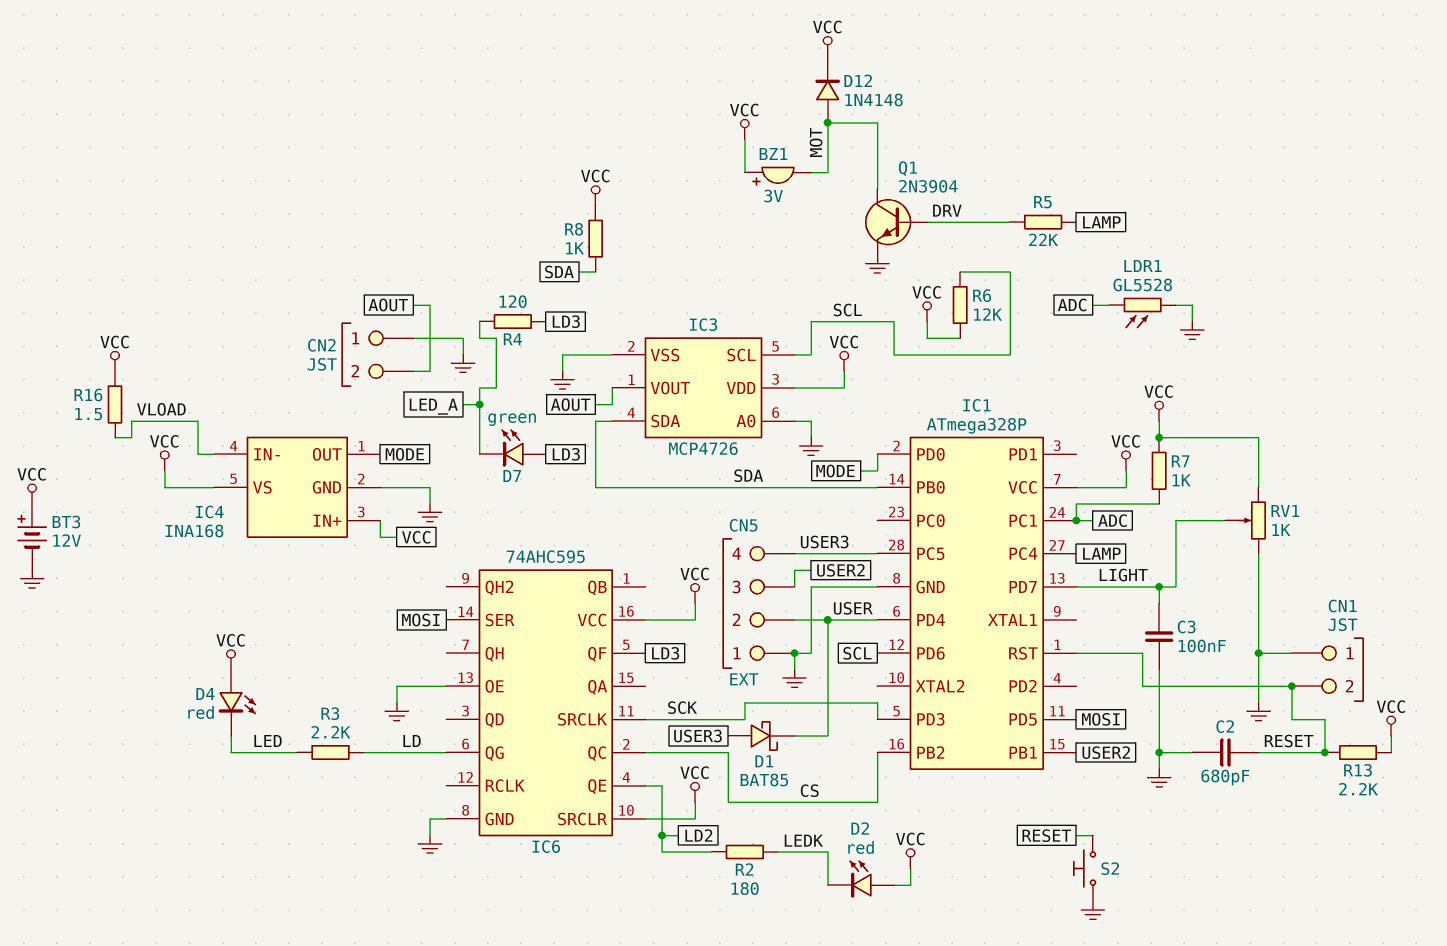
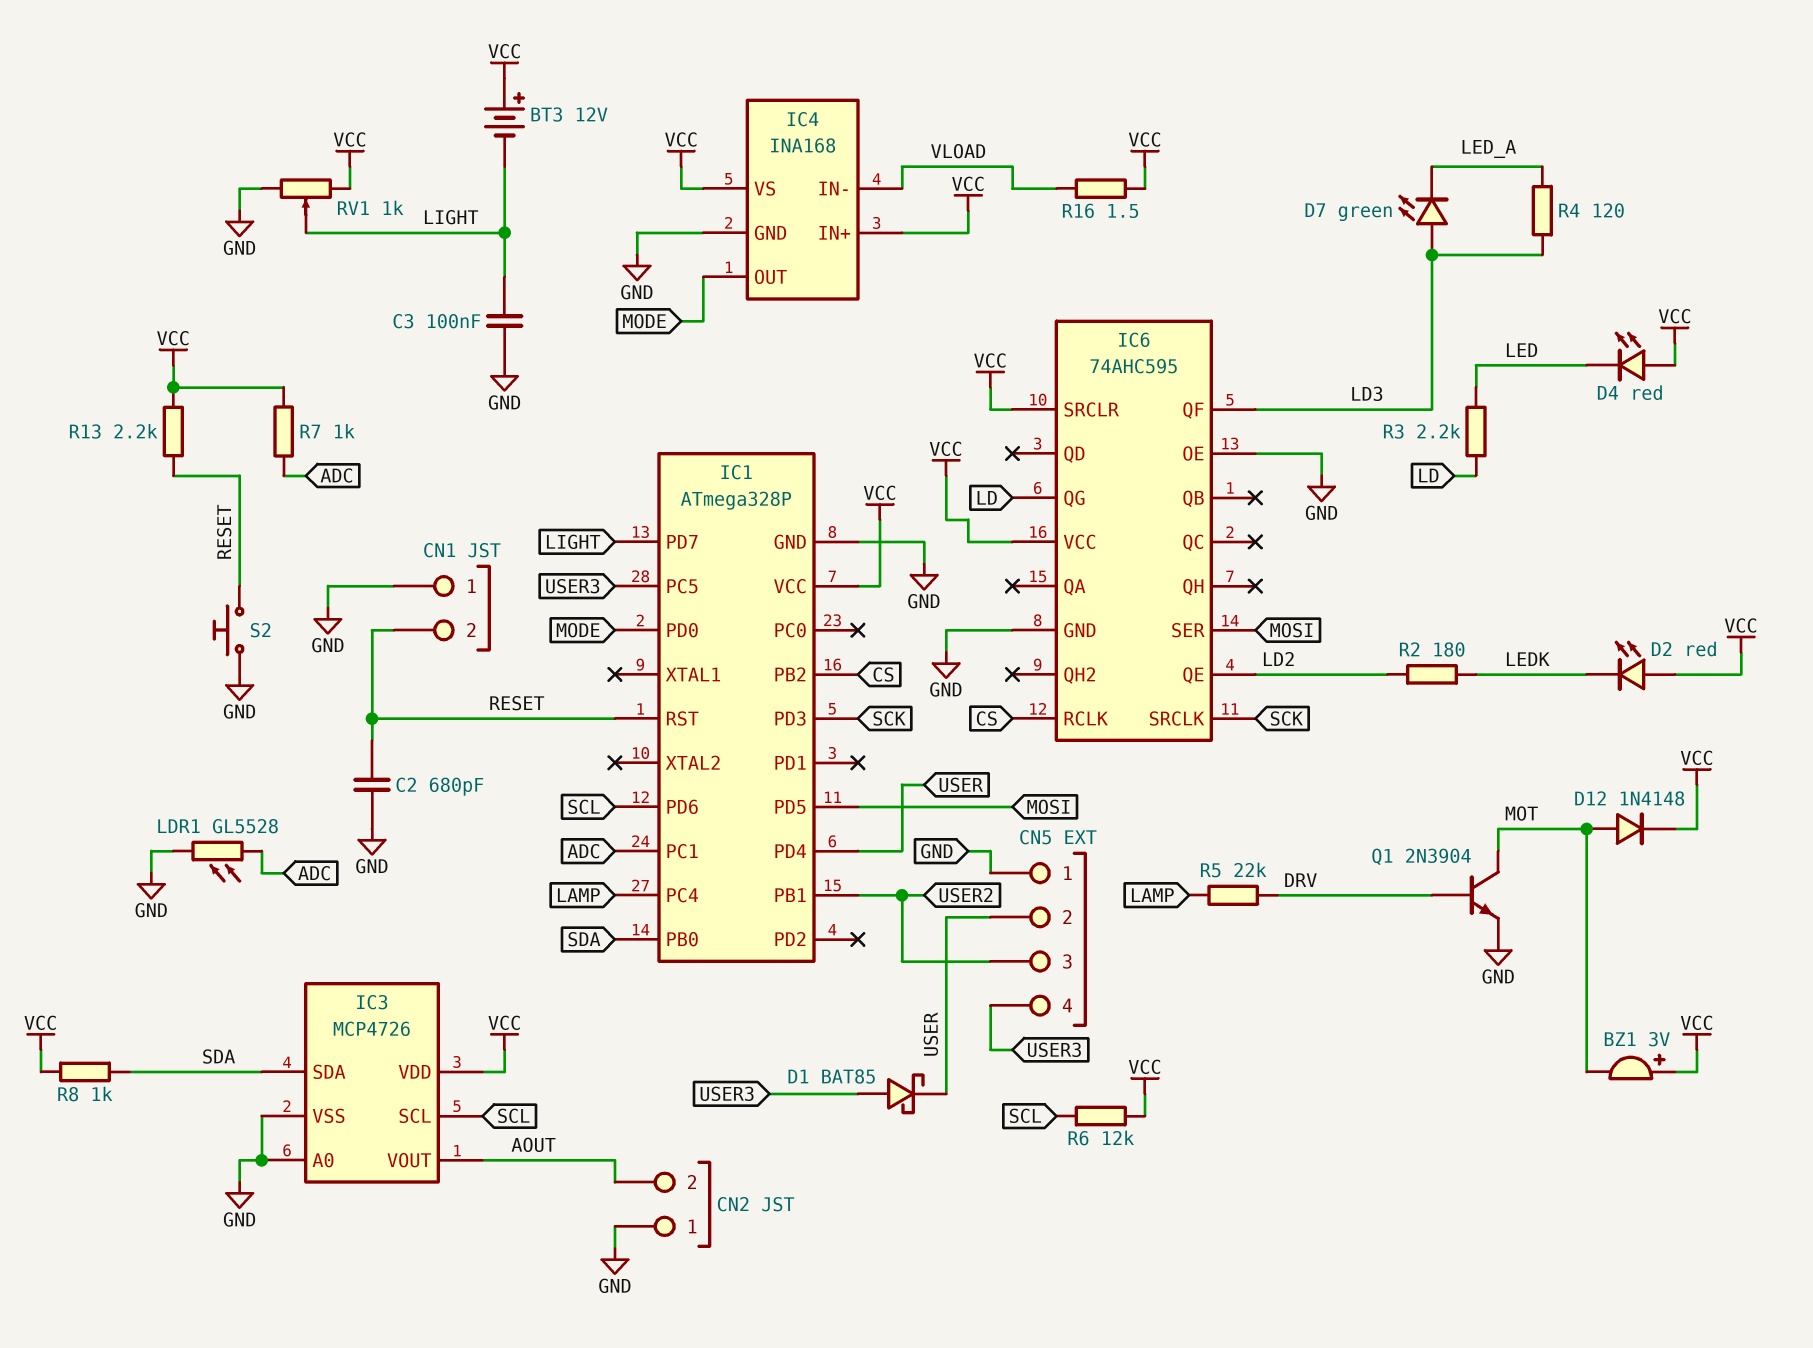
BT3: 12V (plus VCC, minus GND) -> 12V (plus VCC, minus LIGHT)
IC6 pin QC: CS -> none
IC6 pin RCLK: none -> CS

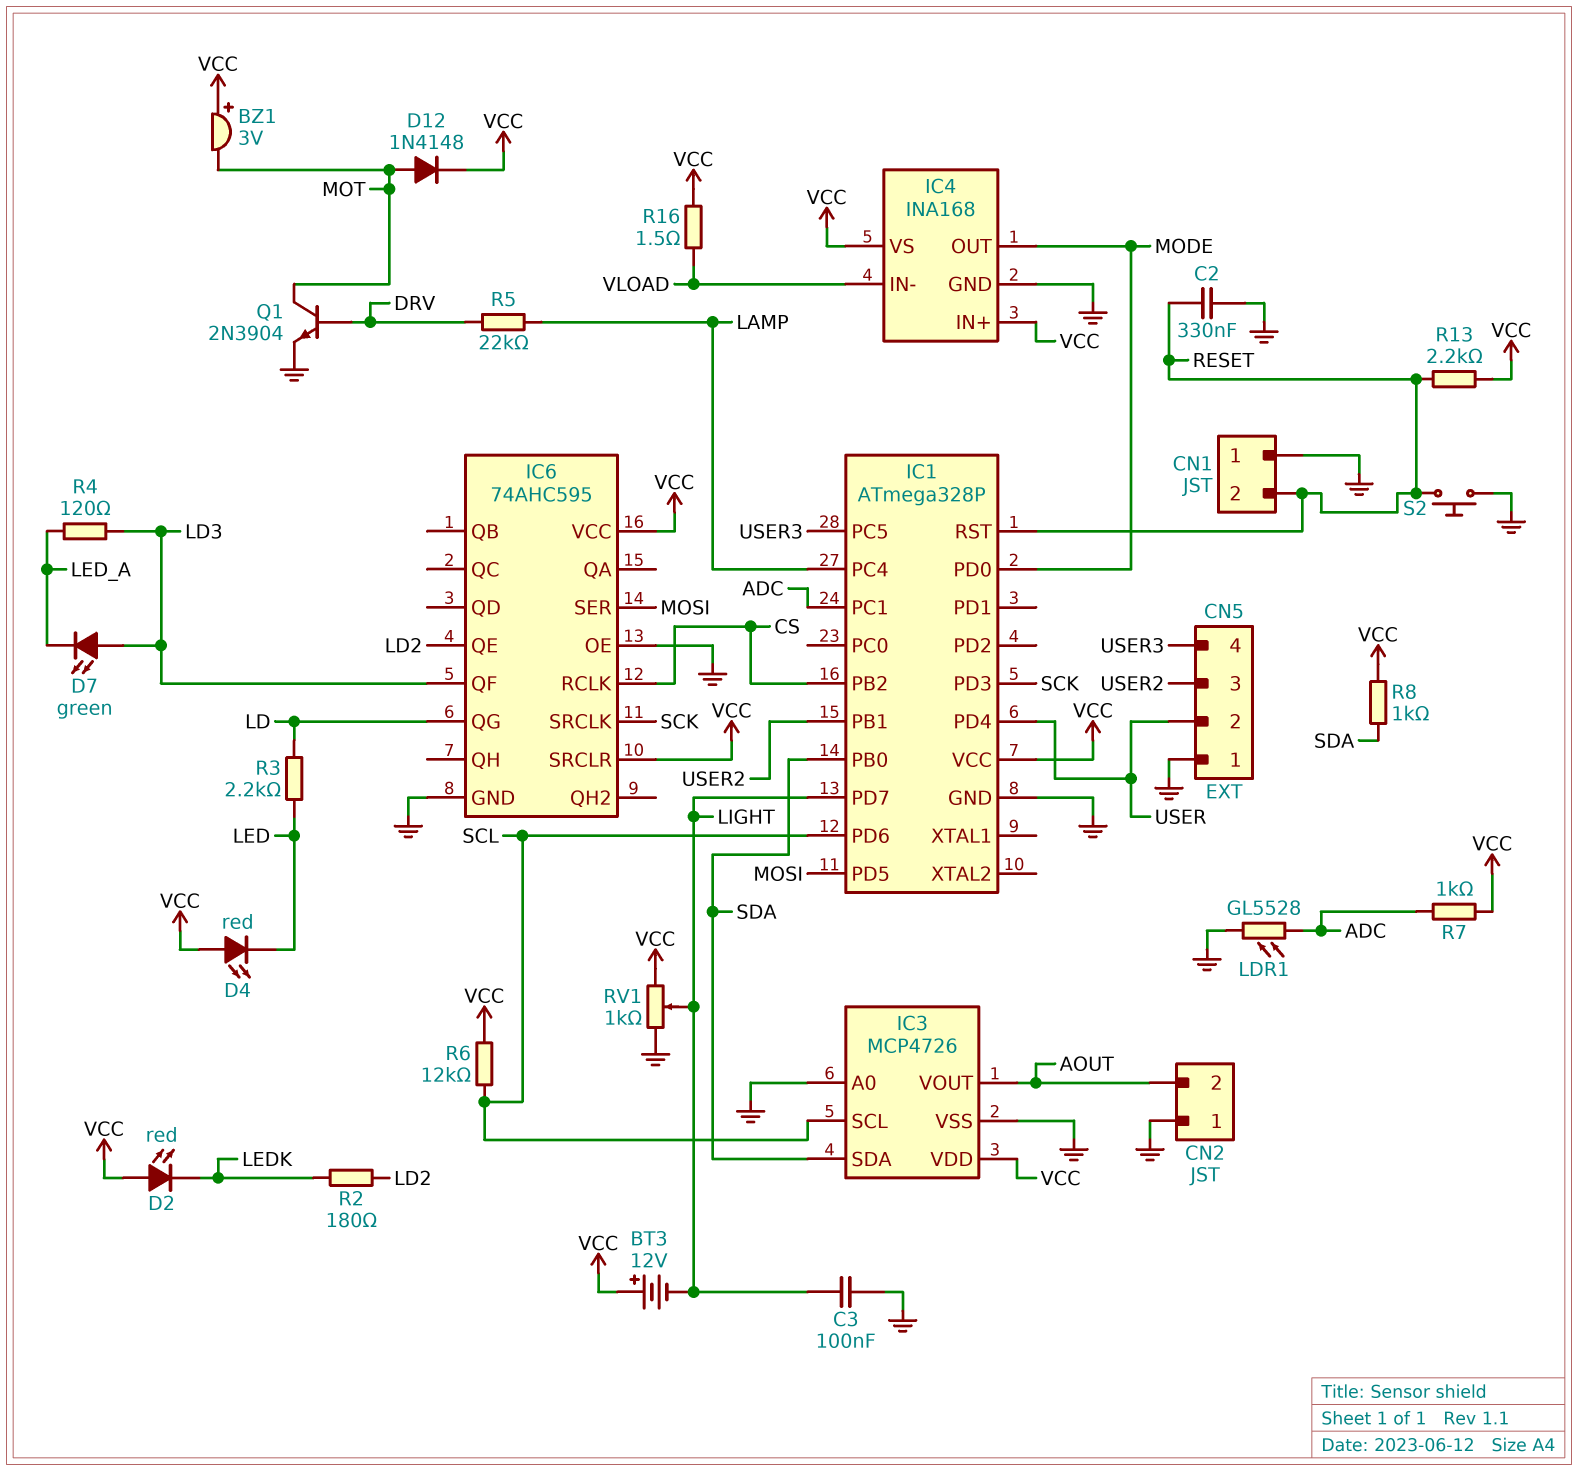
C2: 680pF (GND, RESET) -> 330nF (GND, RESET)
D1: schottky BAT85 (A USER3, K USER) -> none

